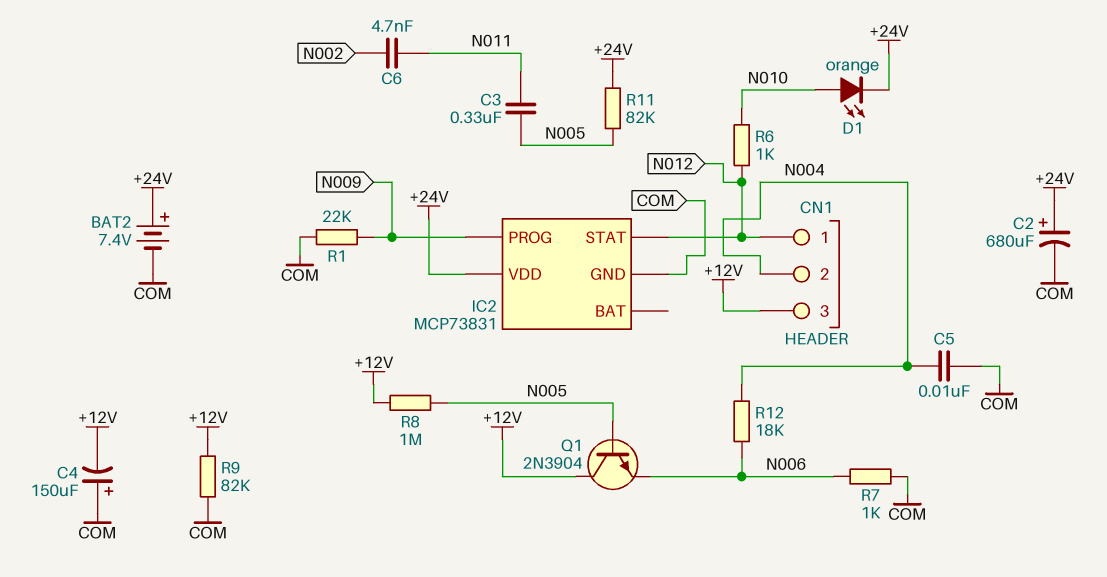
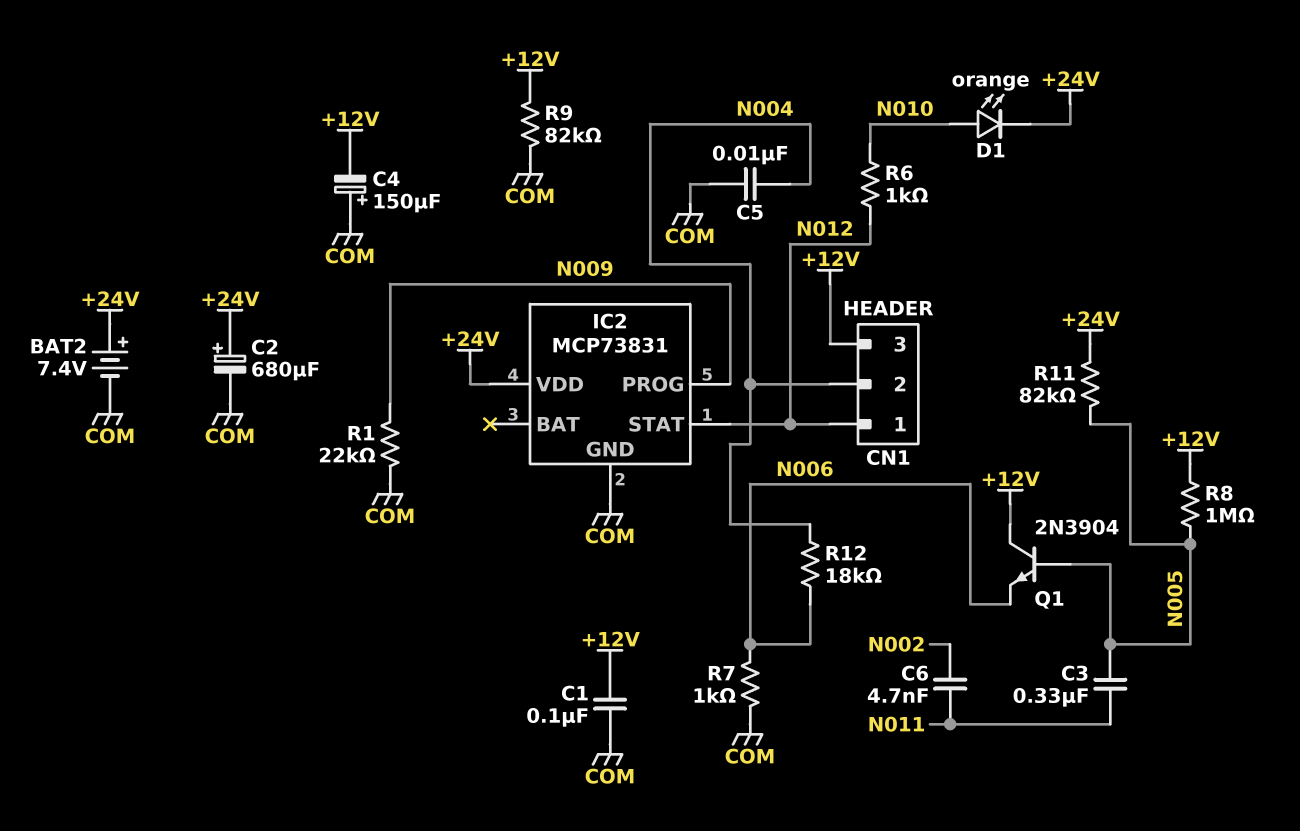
C1: none -> 100nF (+12V, COM)

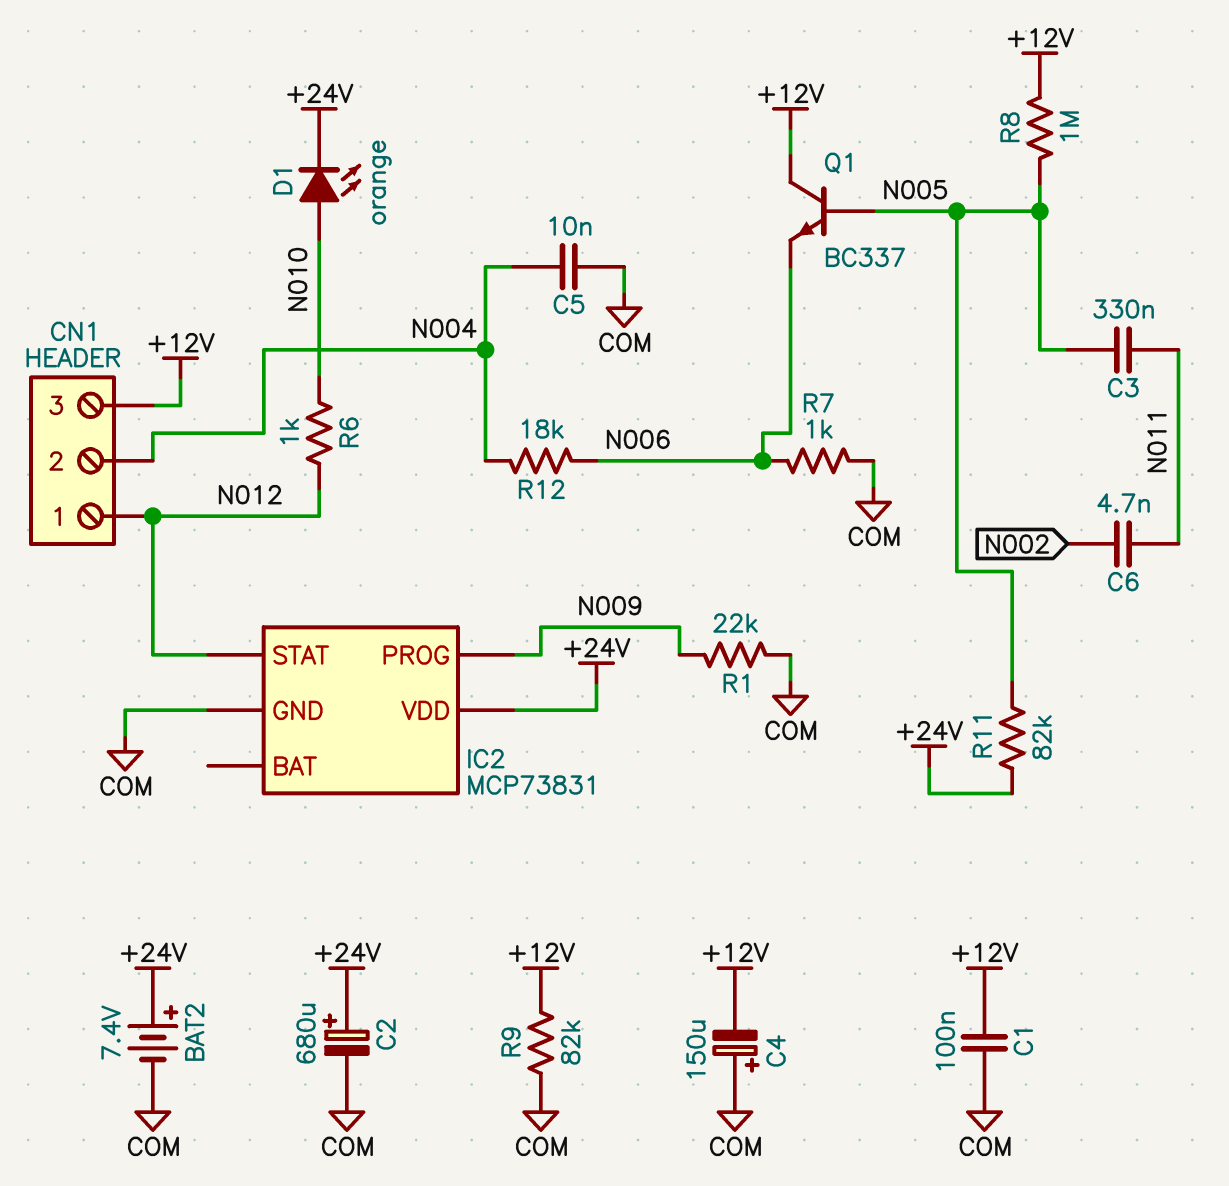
Q1: NPN 2N3904 (B N005, C +12V, E N006) -> NPN BC337 (B N005, C +12V, E N006)

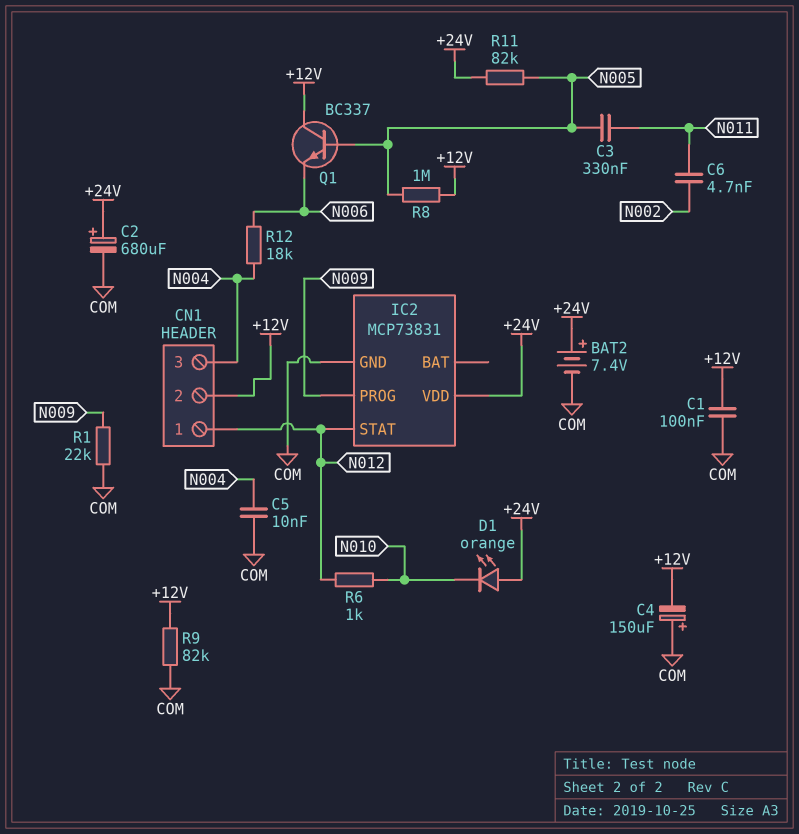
CN1 pin 2: N004 -> +12V
CN1 pin 3: +12V -> N004
D1: LED orange (A N010, K +24V) -> LED orange (A +24V, K N010)
R7: 1k (COM, N006) -> none

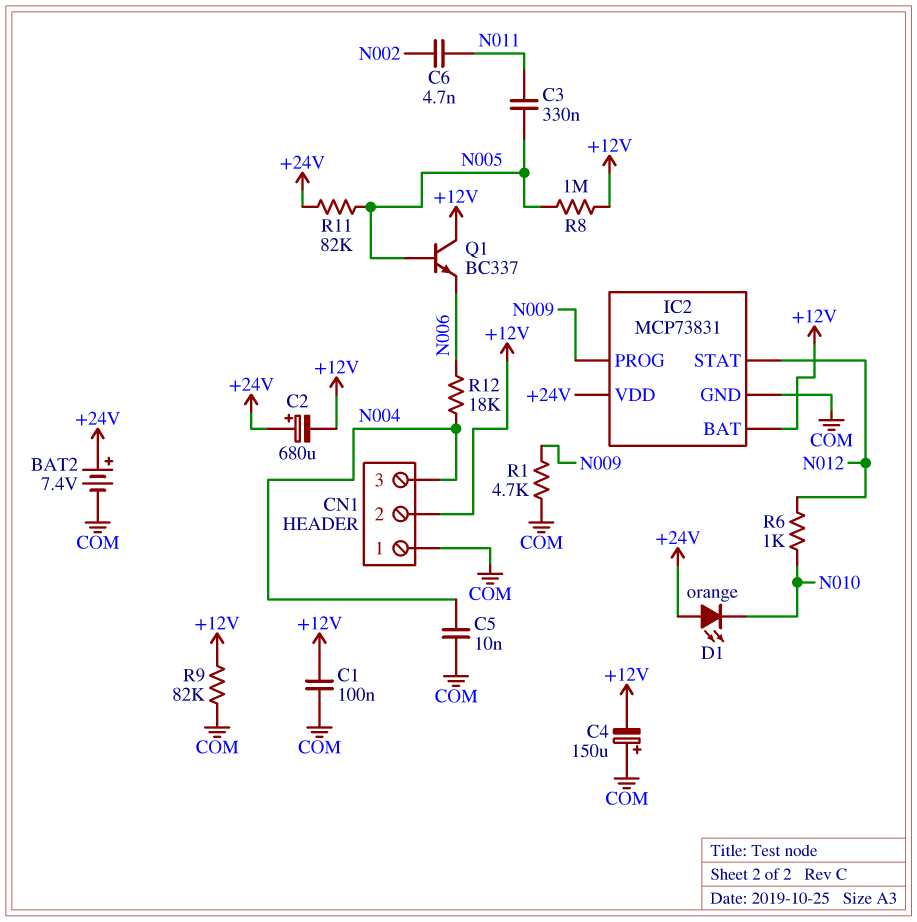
C2: 680uF (plus +24V, minus COM) -> 680uF (plus +24V, minus +12V)
CN1 pin 1: N012 -> COM
IC2 pin BAT: none -> +12V
R1: 22k (COM, N009) -> 4.7k (COM, N009)

